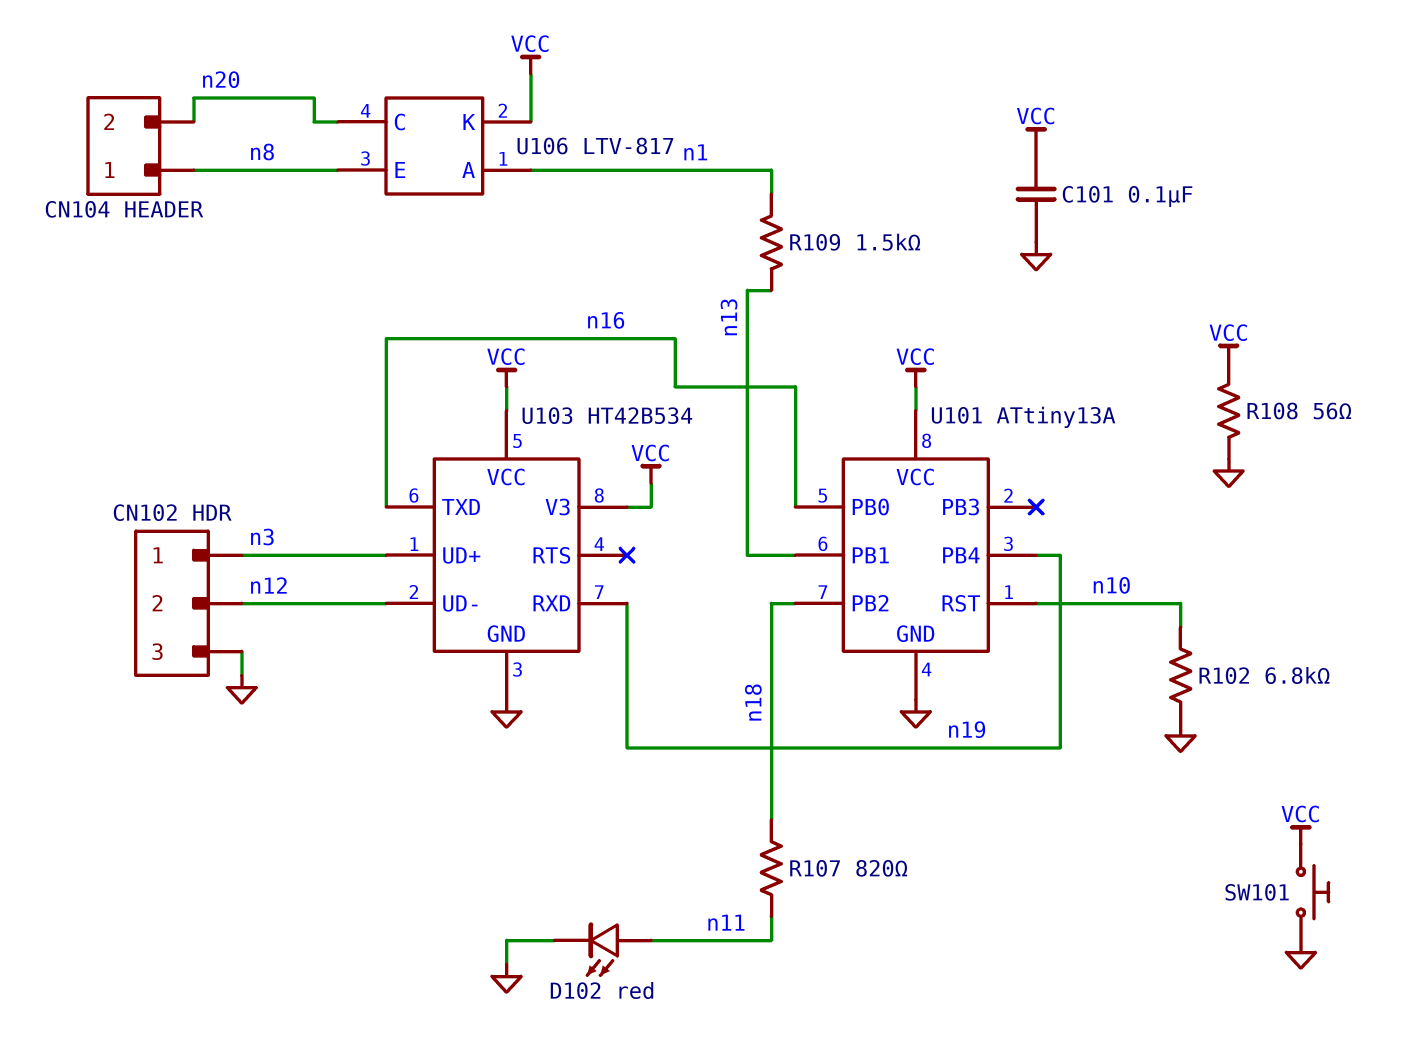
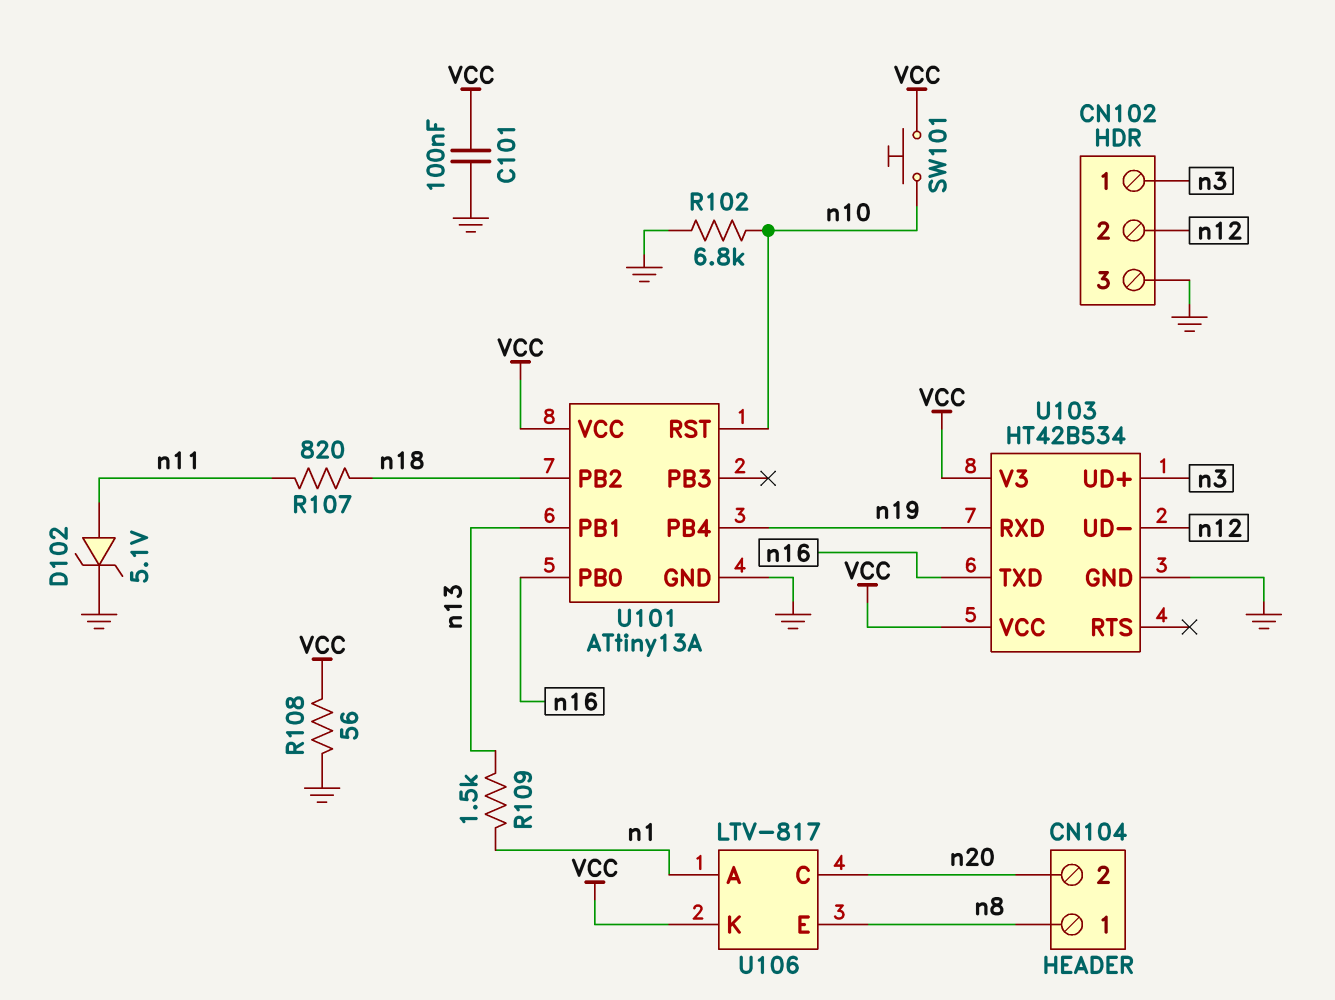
D102: LED red (A n11, K GND) -> zener 5.1V (A n11, K GND)
SW101: button (GND, VCC) -> button (VCC, n10)

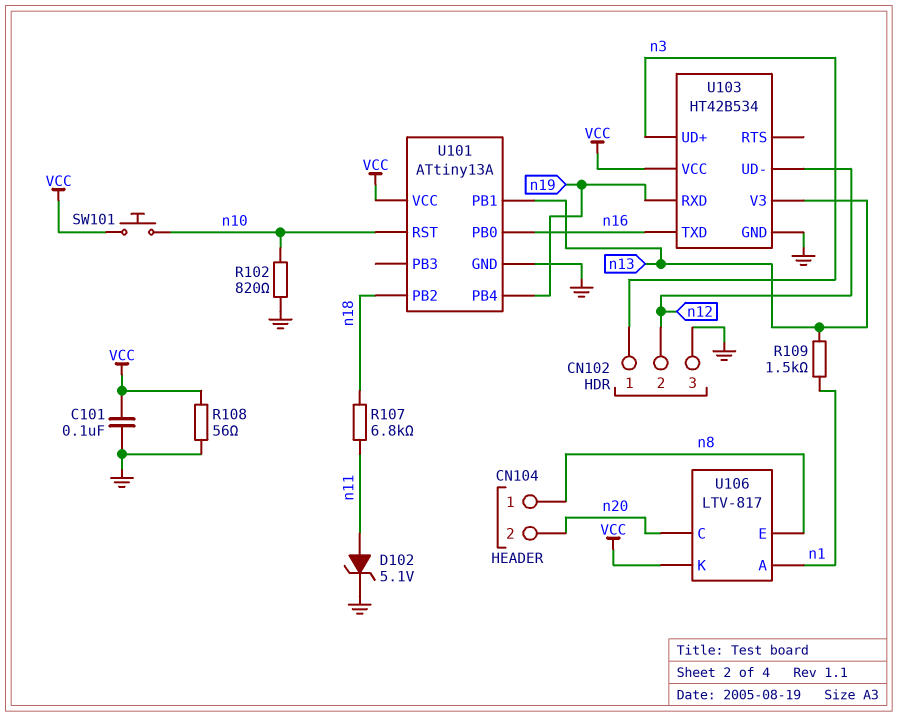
R102: 6.8k (GND, n10) -> 820 (GND, n10)
R107: 820 (n11, n18) -> 6.8k (n11, n18)
U103 pin V3: VCC -> n13

